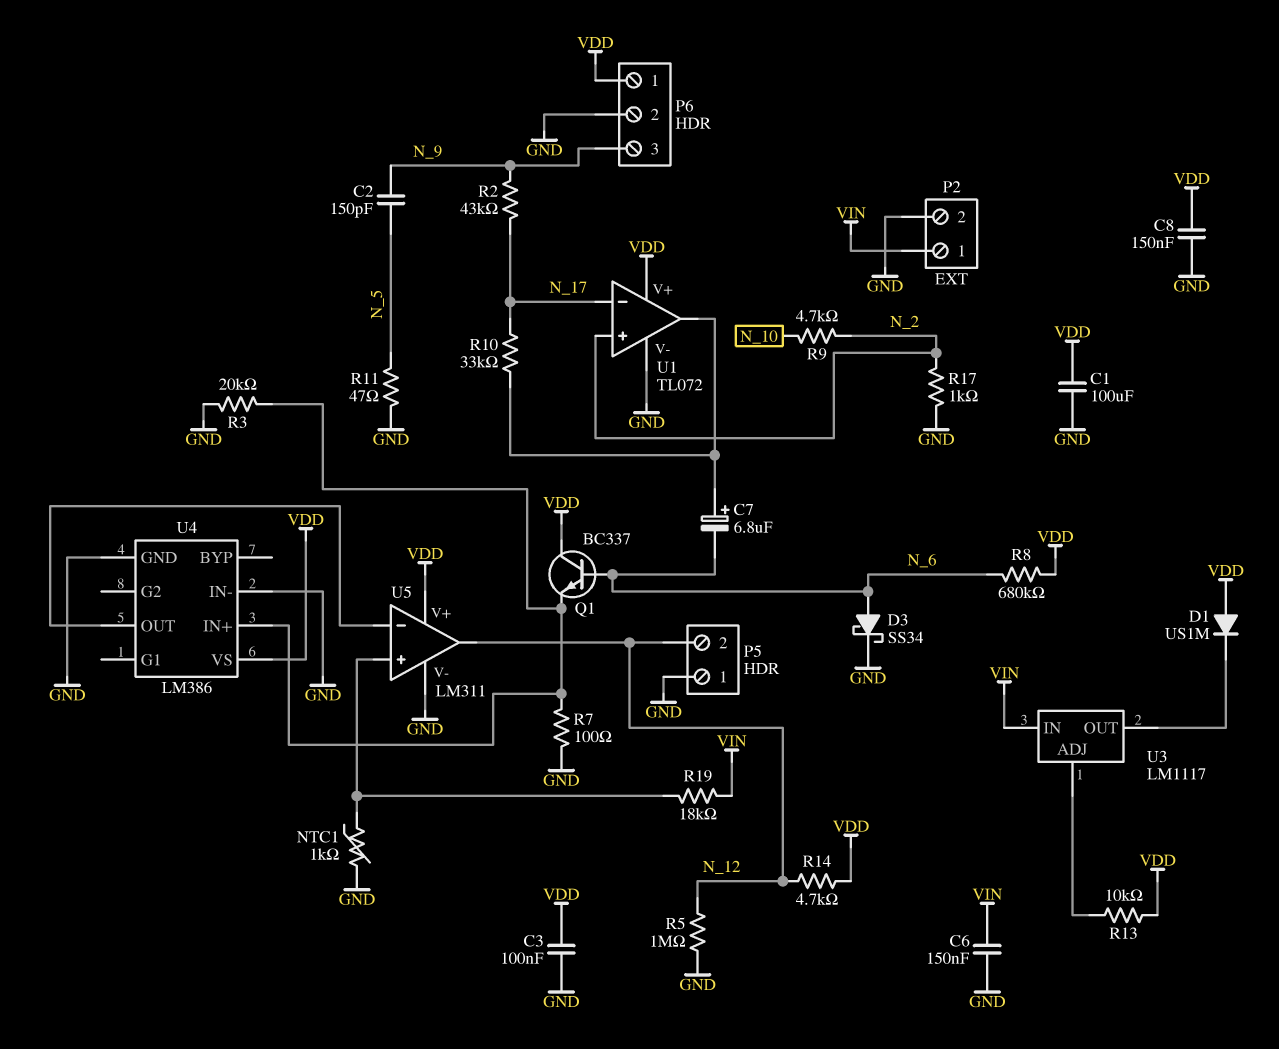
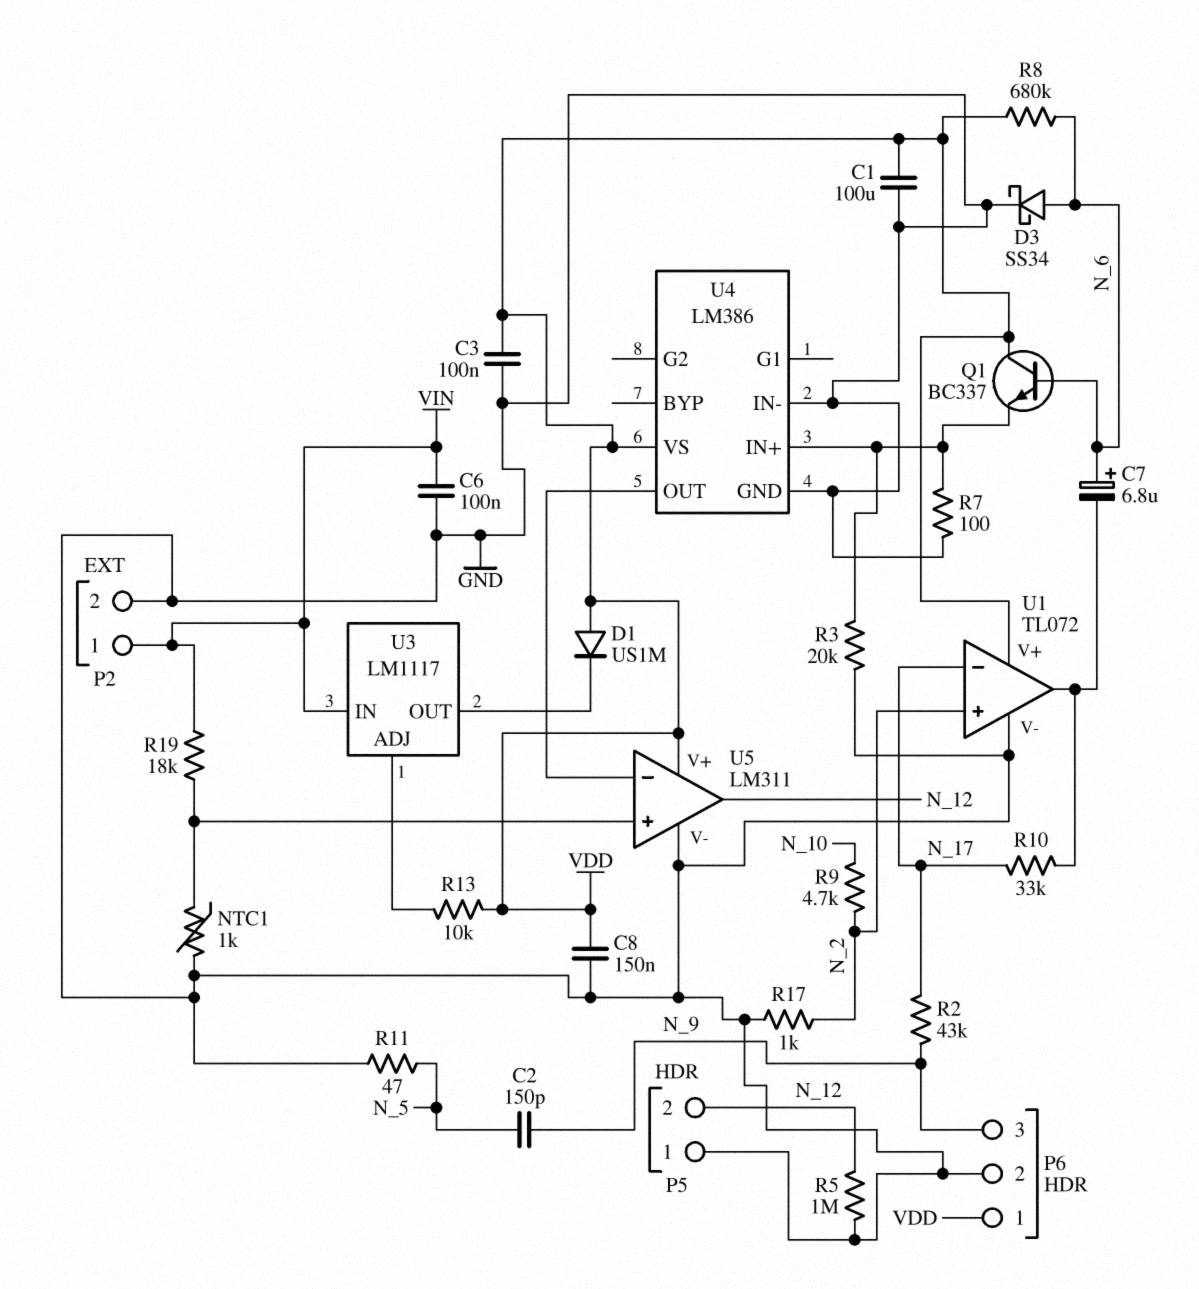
C6: 150nF (GND, VIN) -> 100nF (GND, VIN)
C7: 6.8uF (plus U1/out, minus N_6) -> 6.8uF (plus N_6, minus U1/out)
R14: 4.7k (N_12, VDD) -> none

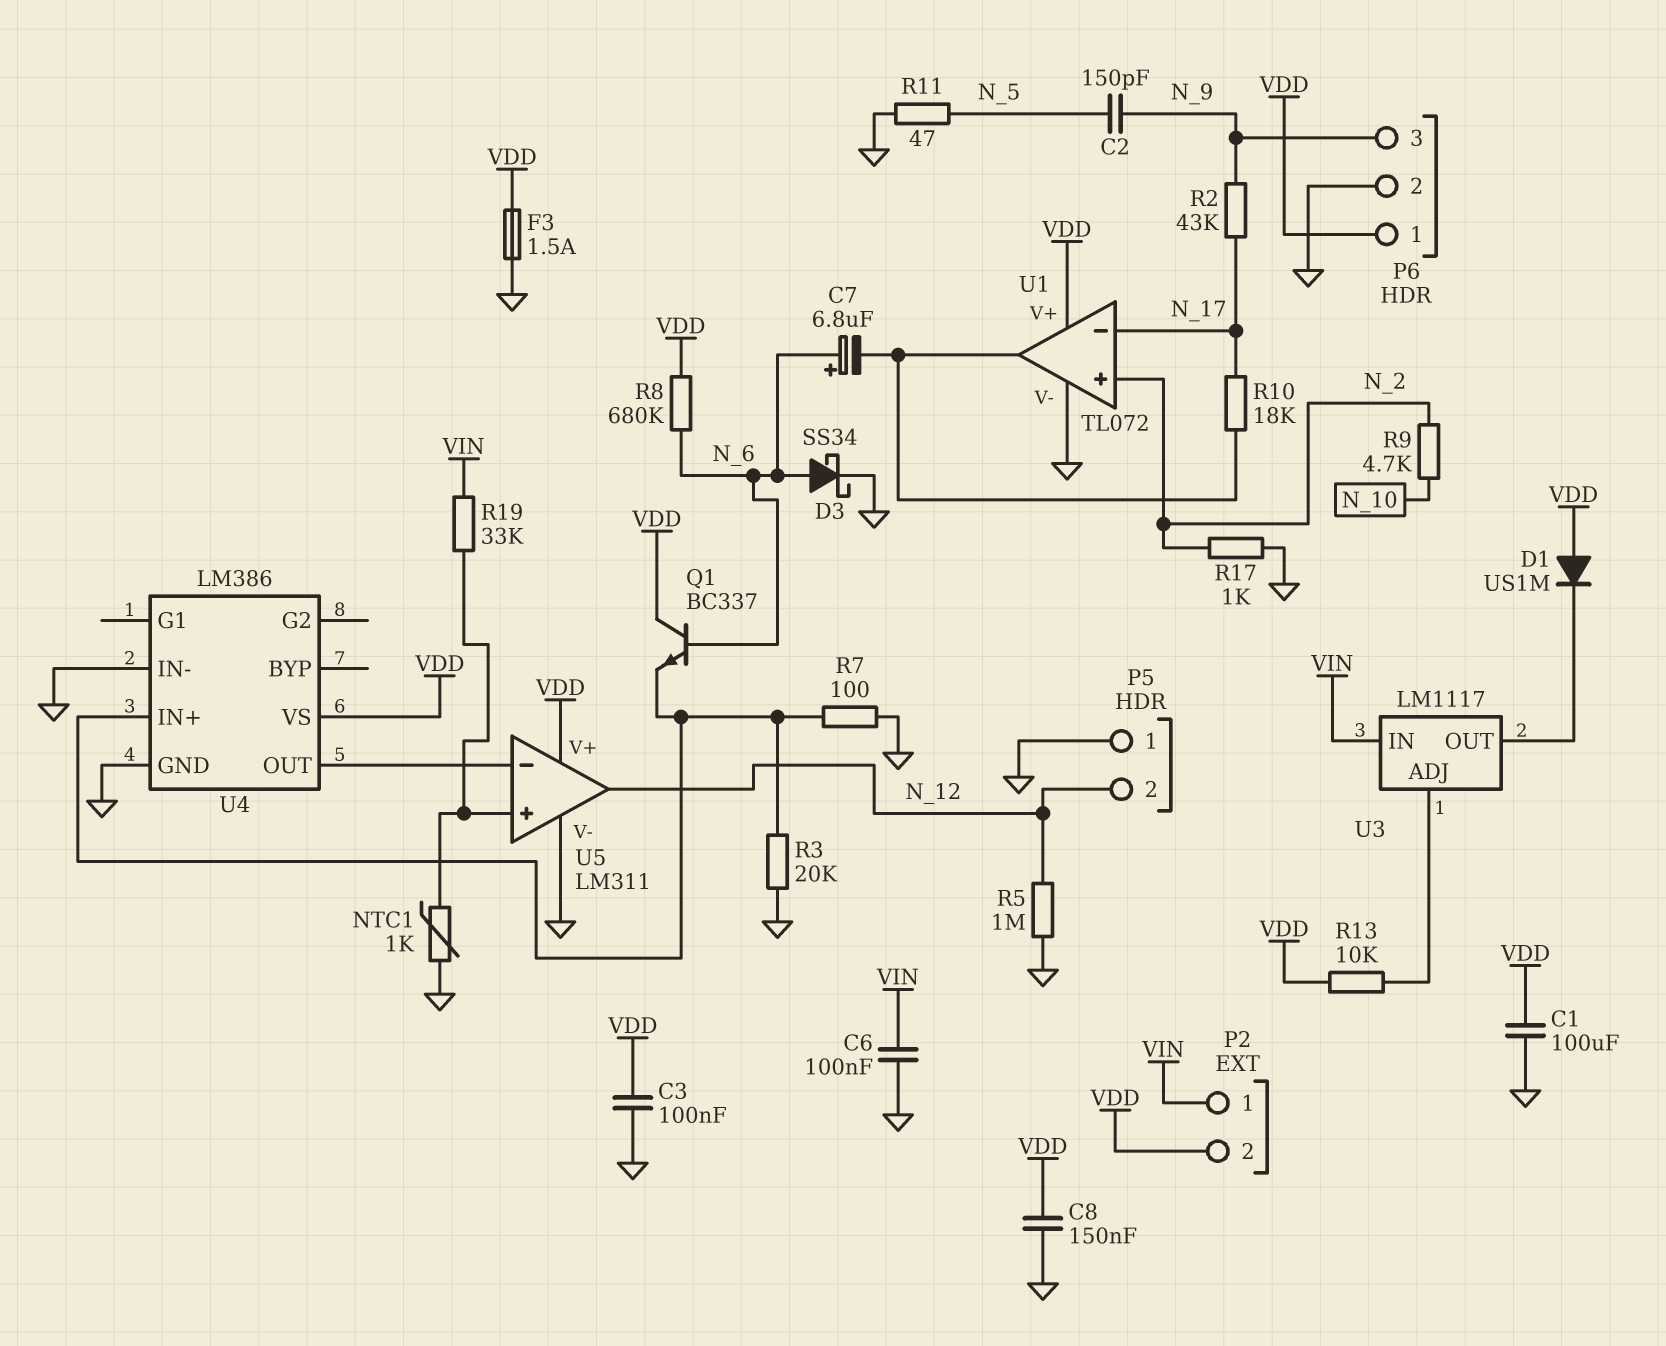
F3: none -> 1.5A (GND, VDD)
P2 pin 2: GND -> VDD
R10: 33k (N_17, U1/out) -> 18k (N_17, U1/out)
R19: 18k (U5/in+, VIN) -> 33k (U5/in+, VIN)

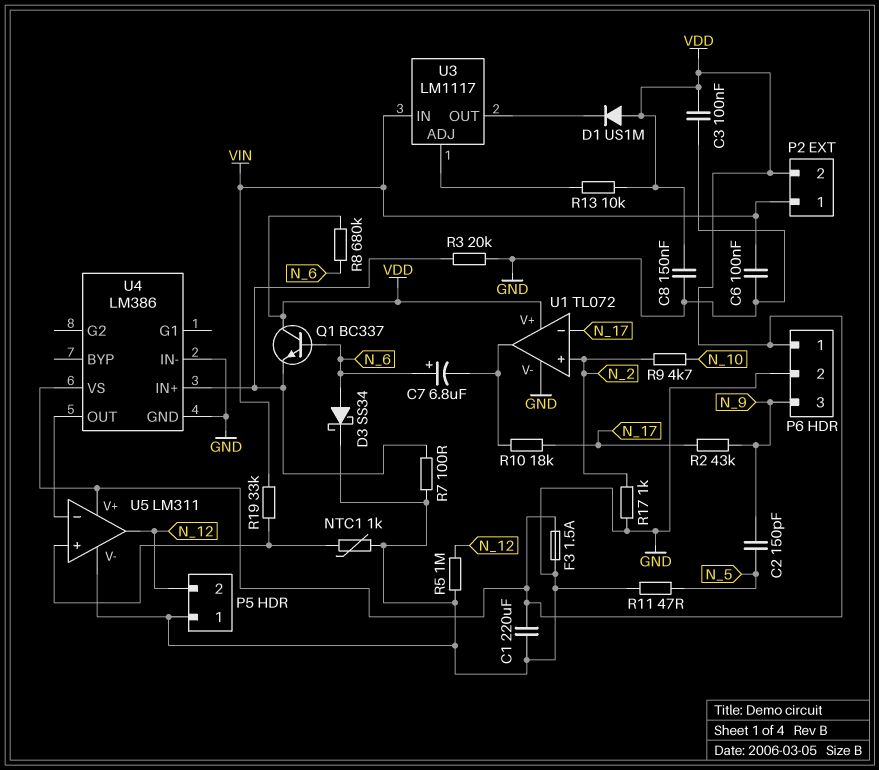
C1: 100uF (GND, VDD) -> 220uF (GND, VDD)

